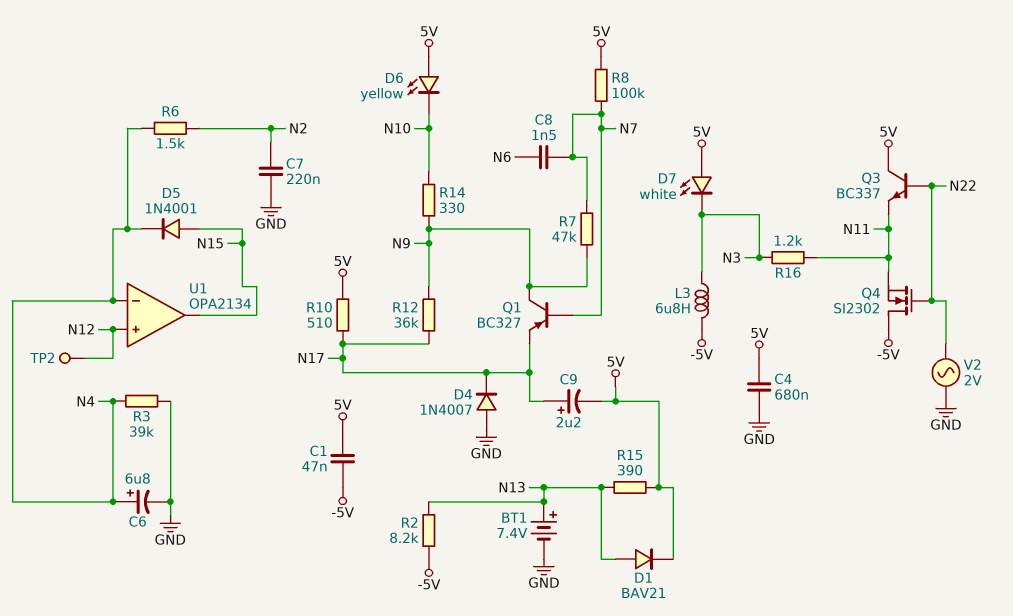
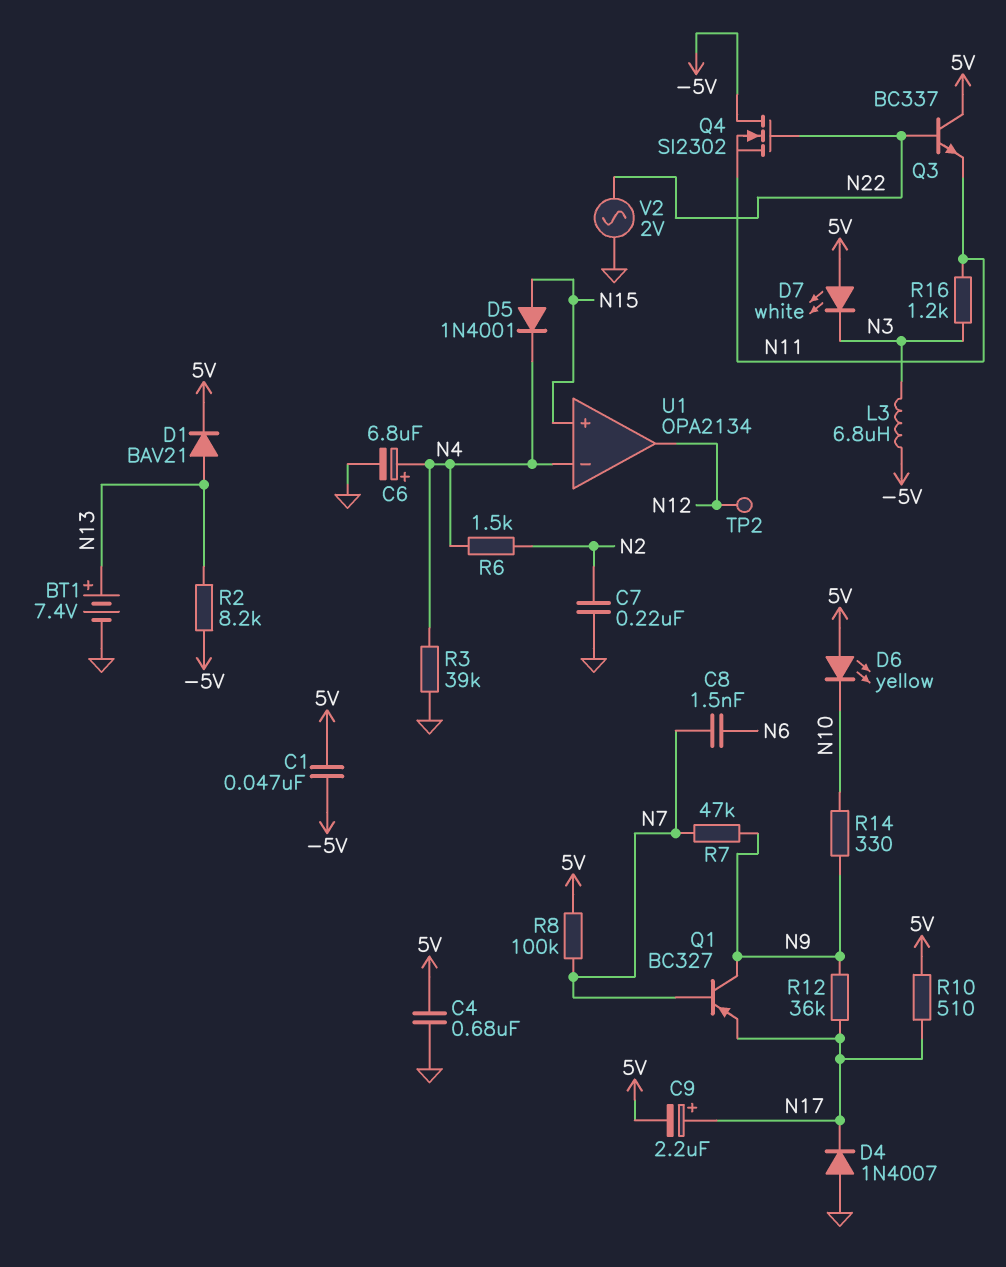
R15: 390 (5V, N13) -> none
U1 pin in+: N12 -> N15
U1 pin out: N15 -> N12

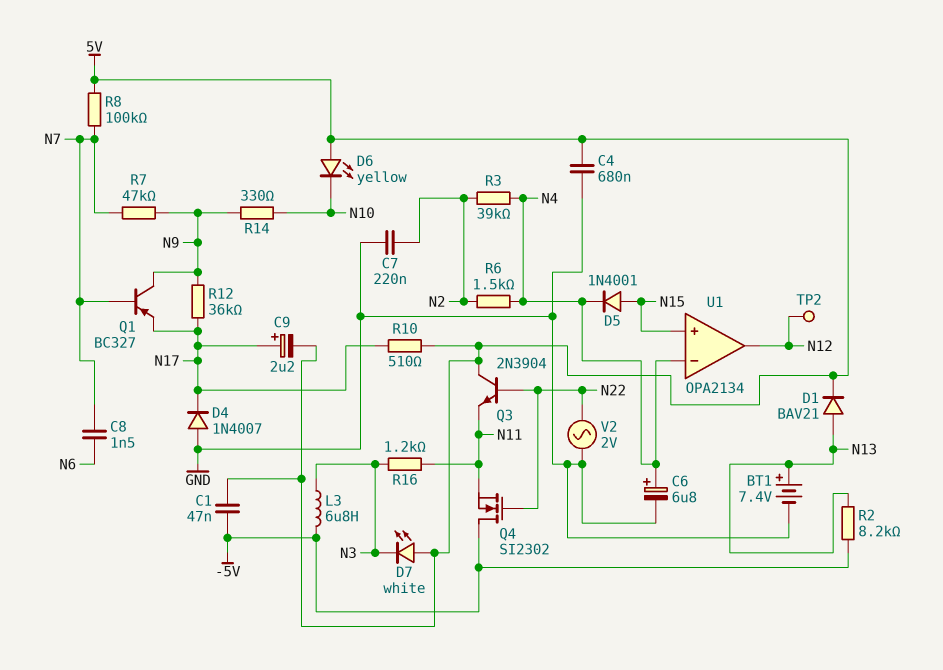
Q3: NPN BC337 (B N22, C 5V, E N11) -> NPN 2N3904 (B N22, C 5V, E N11)
R3: 39k (GND, N4) -> 39k (N2, N4)

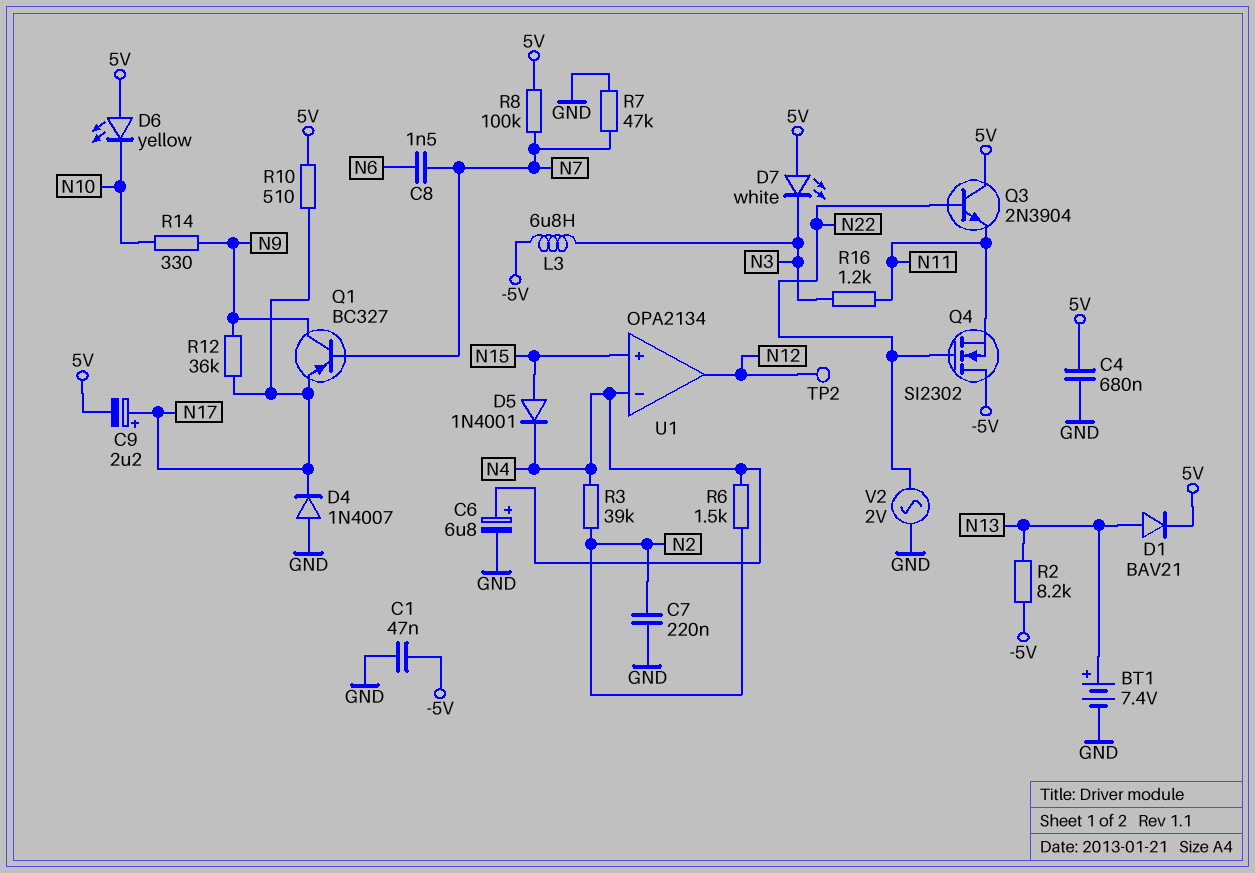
C1: 47nF (-5V, 5V) -> 47nF (-5V, GND)
R7: 47k (N7, N9) -> 47k (GND, N7)

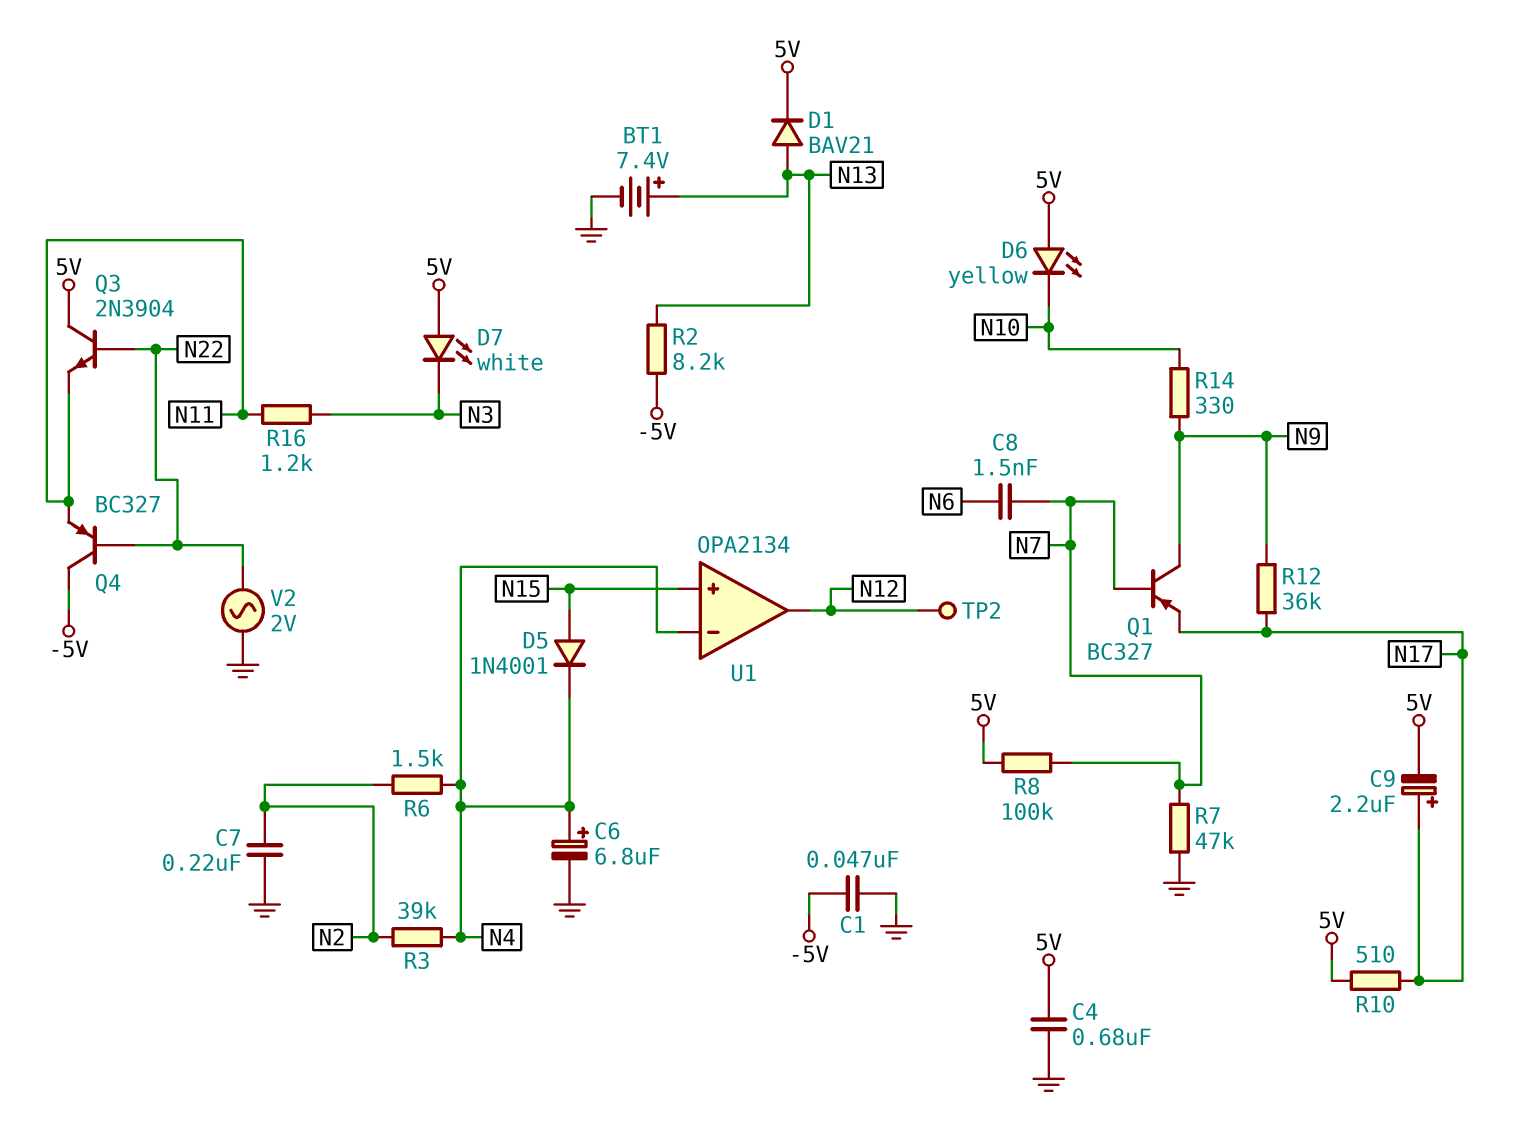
D4: diode 1N4007 (A GND, K N17) -> none
L3: 6.8uH (-5V, N3) -> none
Q4: NMOS SI2302 (G N22, D -5V, S N11) -> PNP BC327 (B N22, C -5V, E N11)

